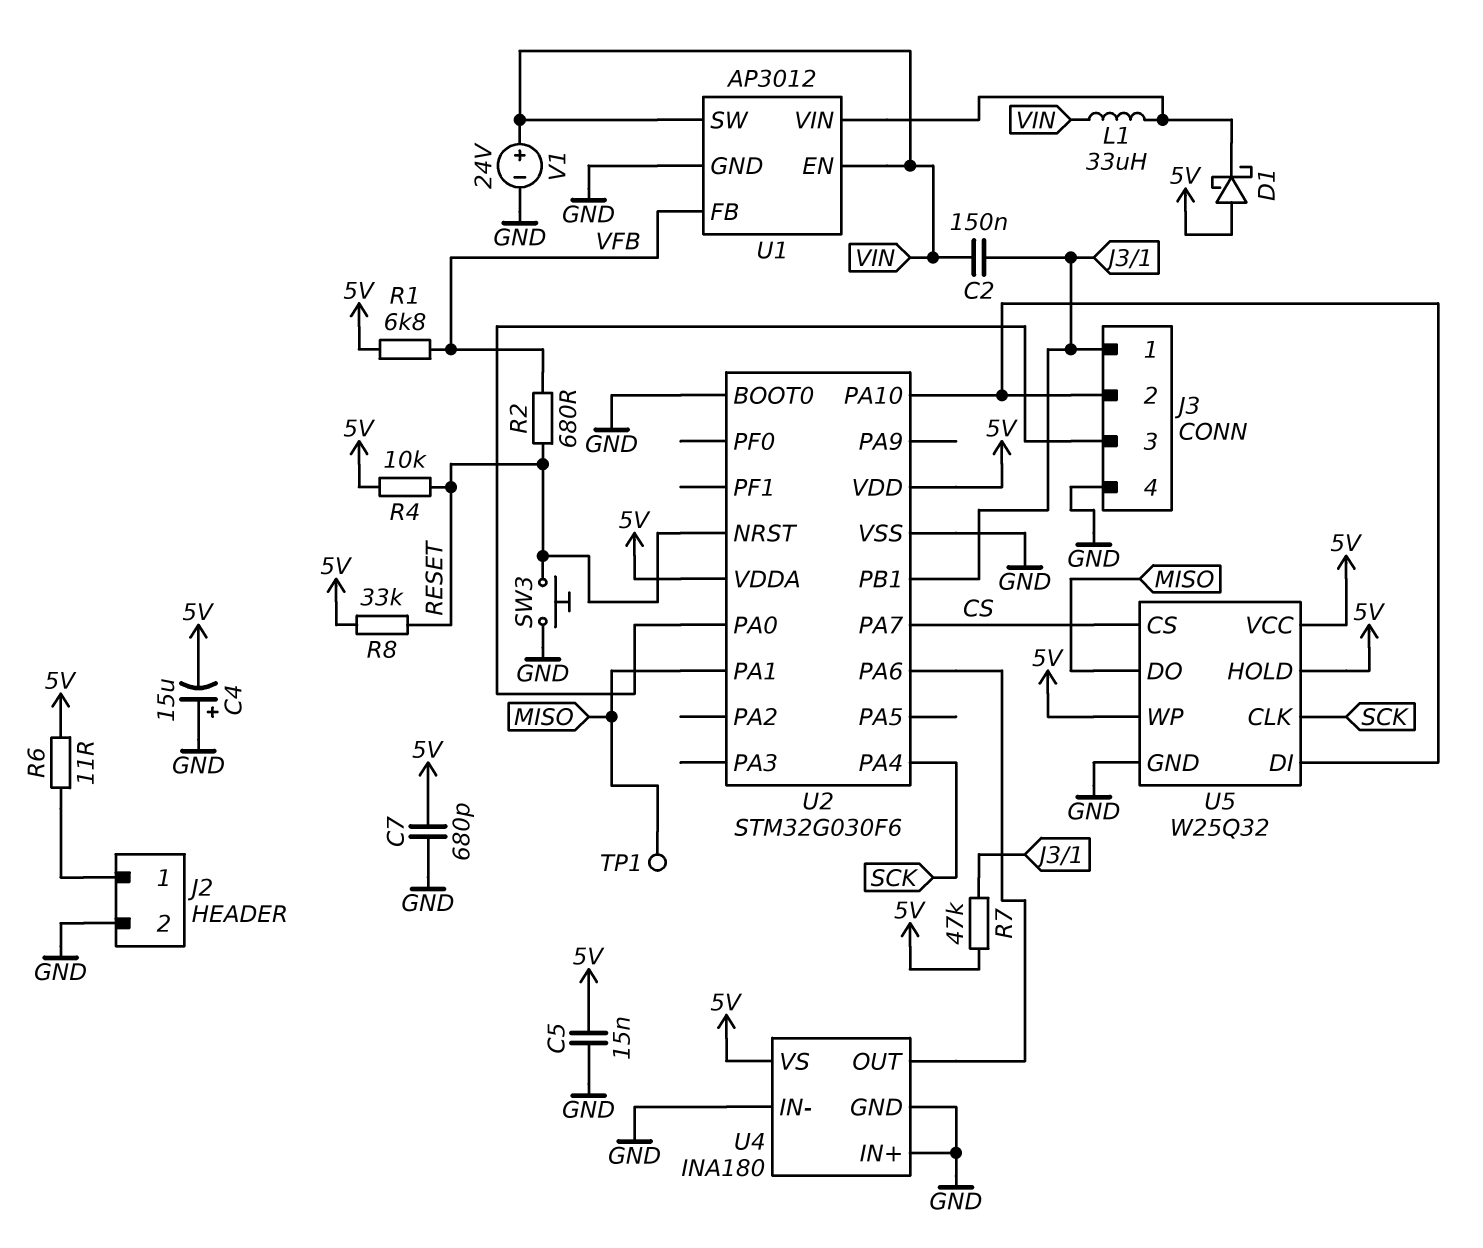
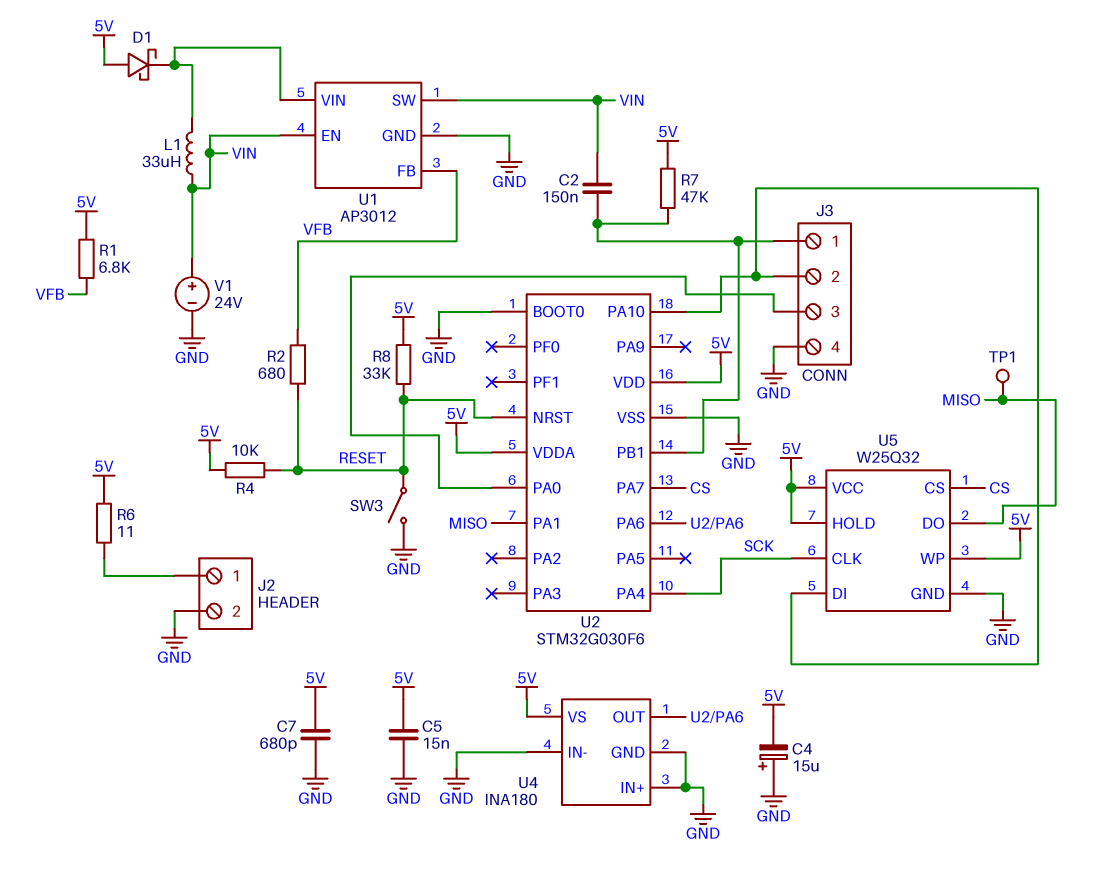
SW3: button (GND, RESET) -> switch (GND, RESET)

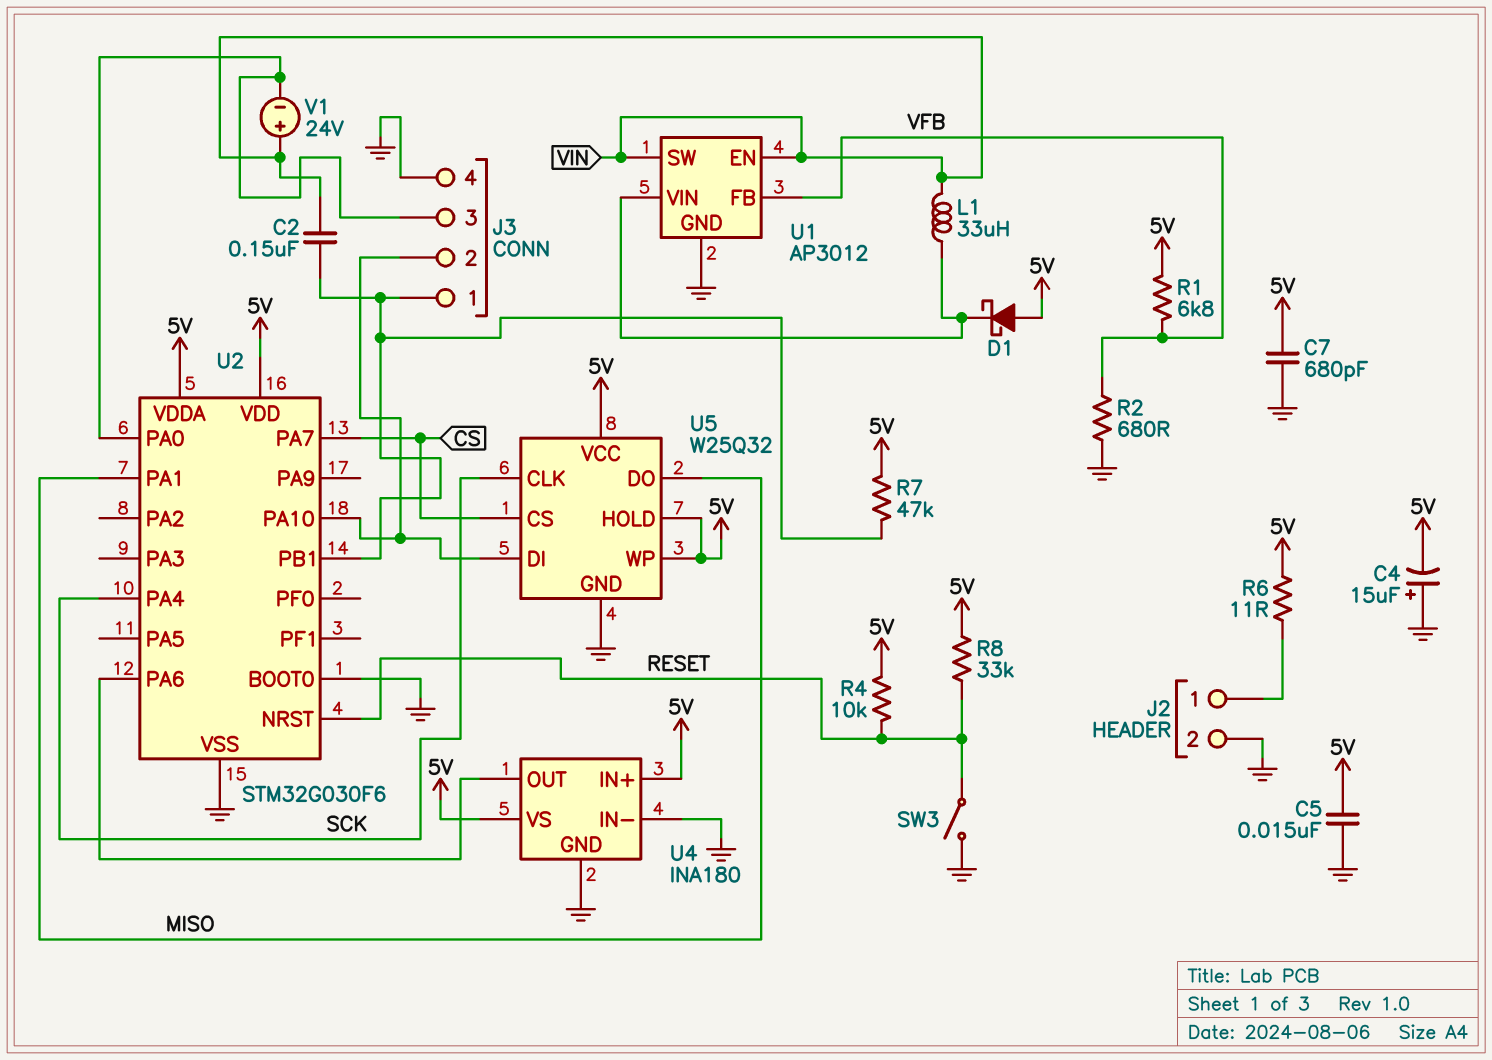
R2: 680 (RESET, VFB) -> 680 (GND, VFB)
TP1: test point (MISO) -> none
U4 pin IN+: GND -> 5V
V1: 24V (plus VIN, minus GND) -> 24V (plus VIN, minus J3/3)

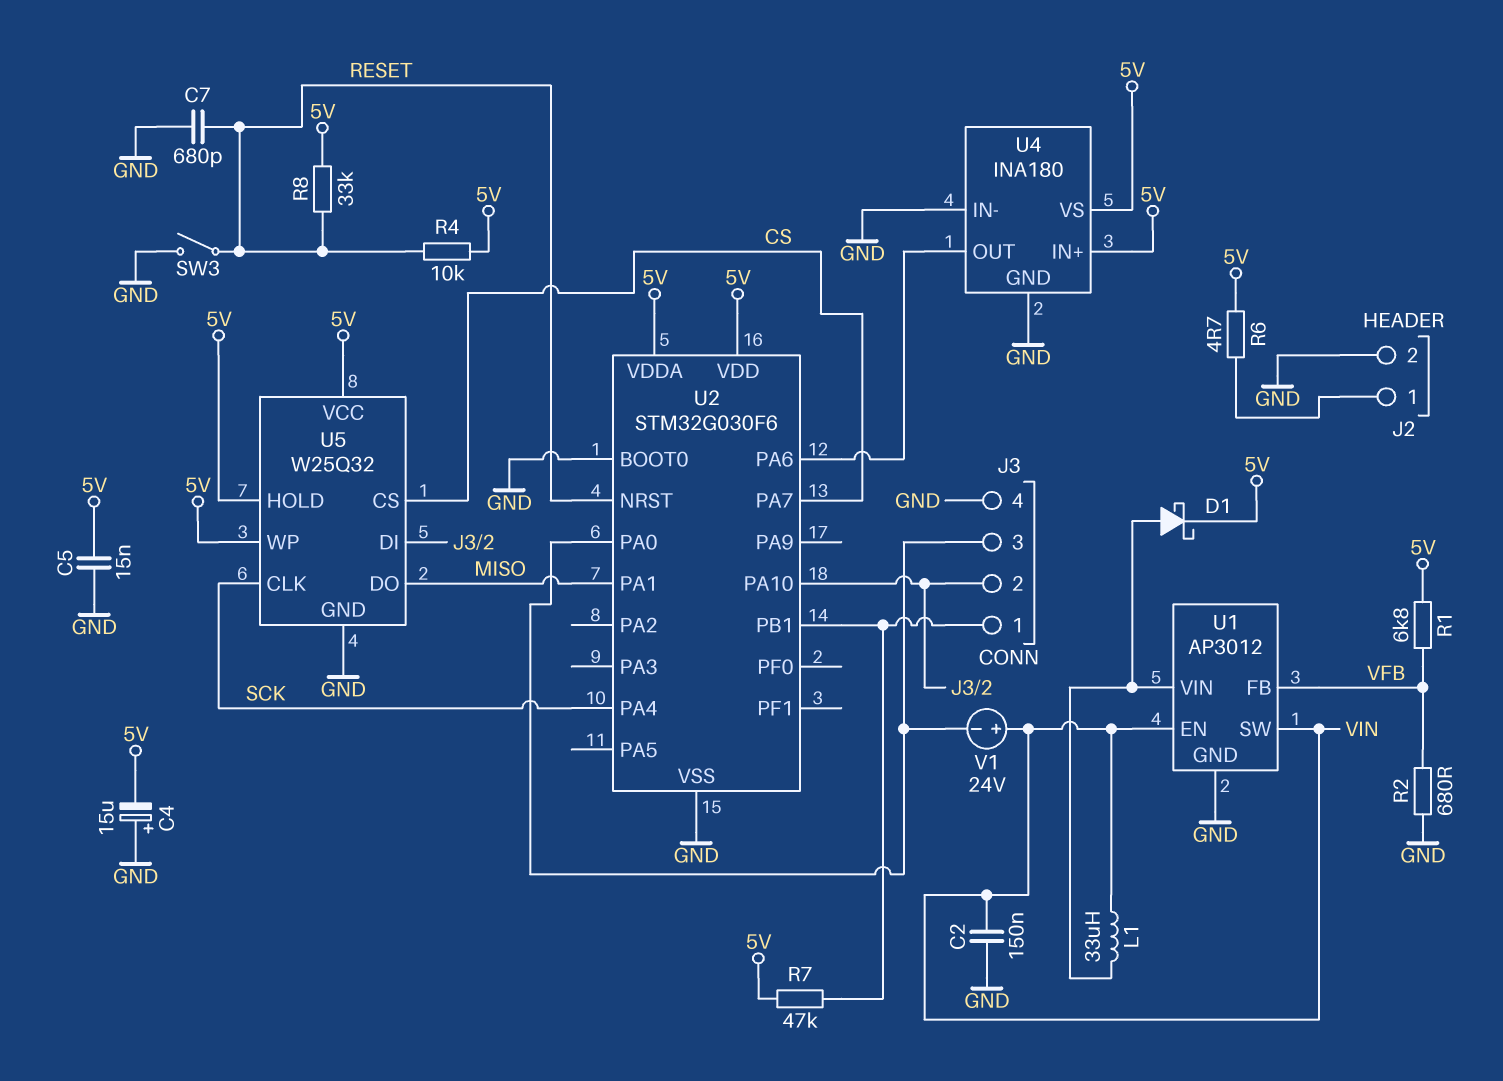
C2: 150nF (J3/1, VIN) -> 150nF (GND, VIN)
C7: 680pF (5V, GND) -> 680pF (GND, RESET)
D1: schottky (A 5V, K U1/VIN) -> schottky (A U1/VIN, K 5V)
R6: 11 (5V, J2/1) -> 4.7 (5V, J2/1)

